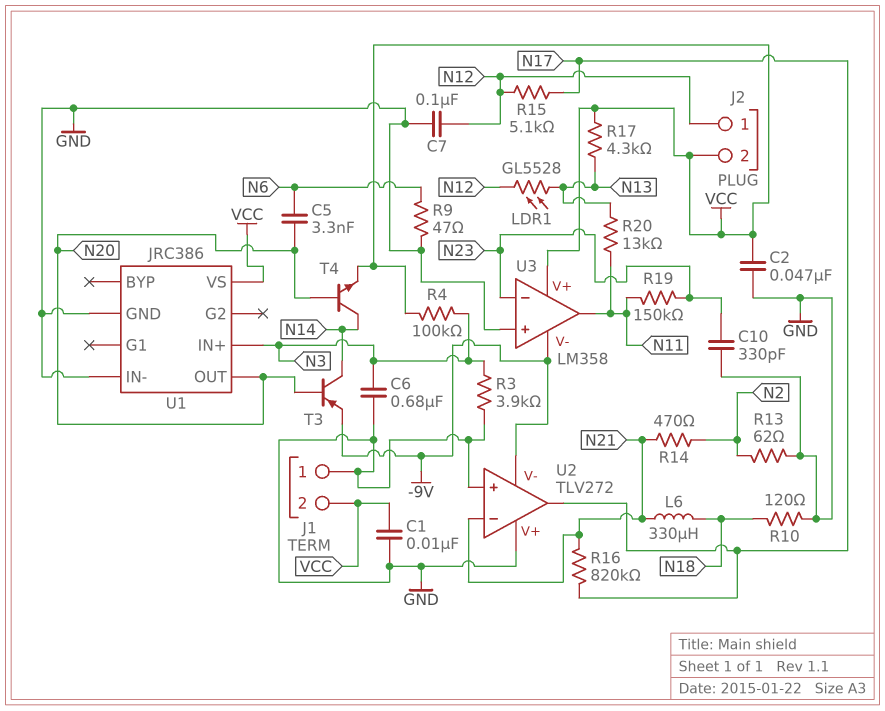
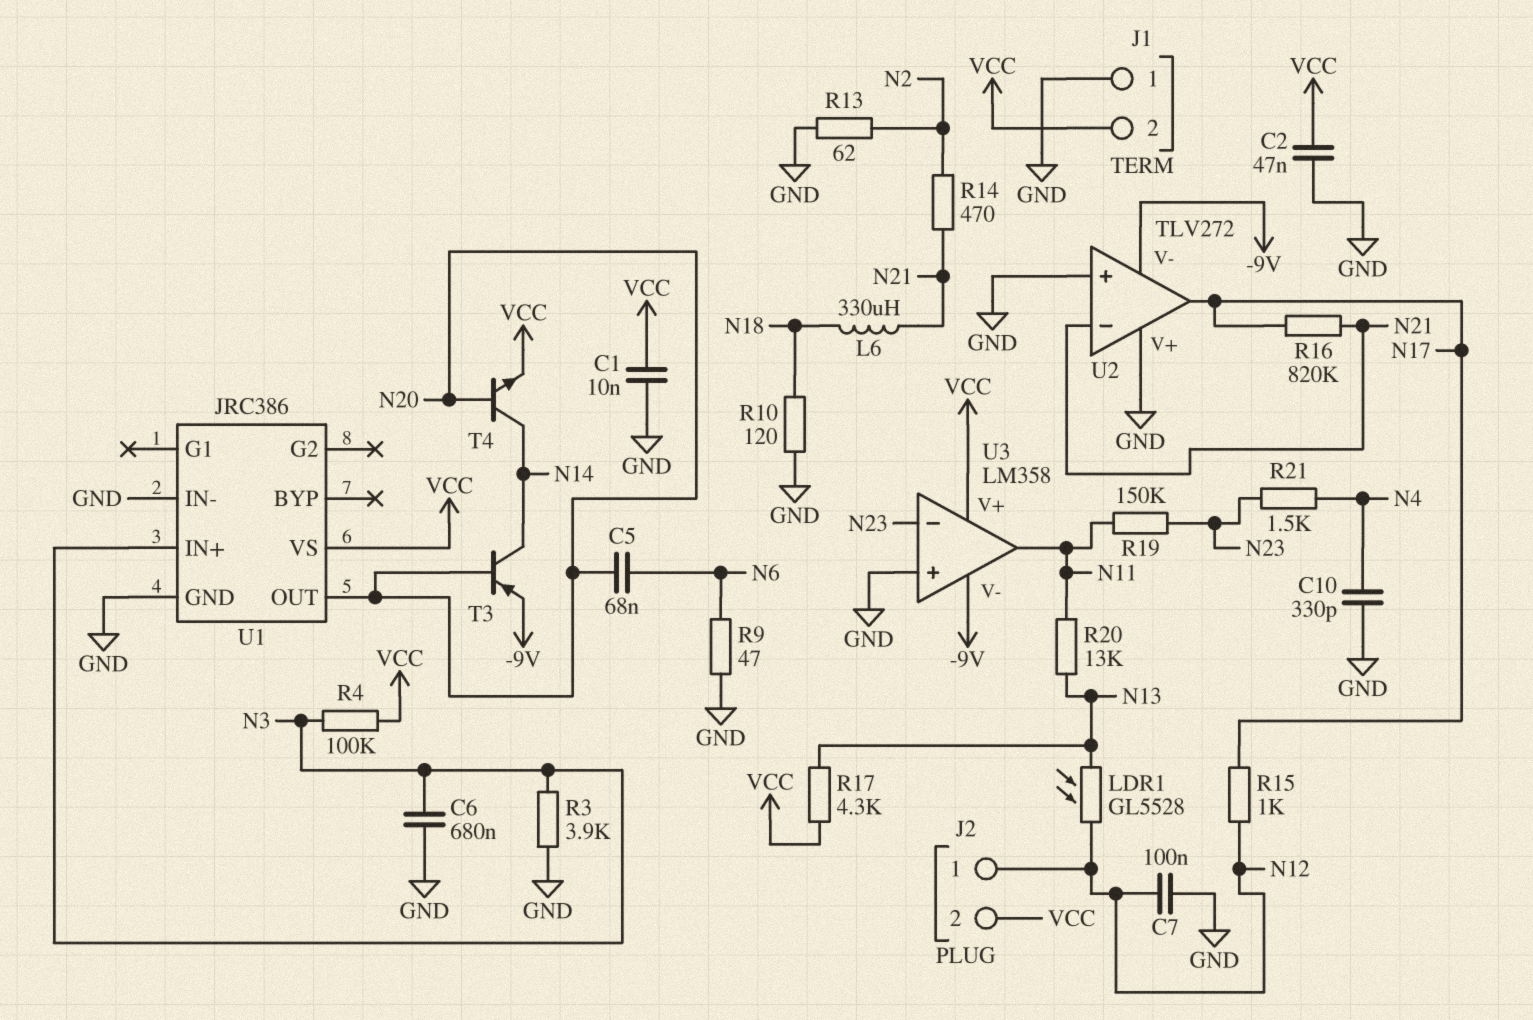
C5: 3.3nF (N6, N20) -> 68nF (N6, N20)
C10: 330pF (GND, N23) -> 330pF (GND, N4)
R15: 5.1k (N12, N17) -> 1k (N12, N17)
R21: none -> 1.5k (N4, N23)

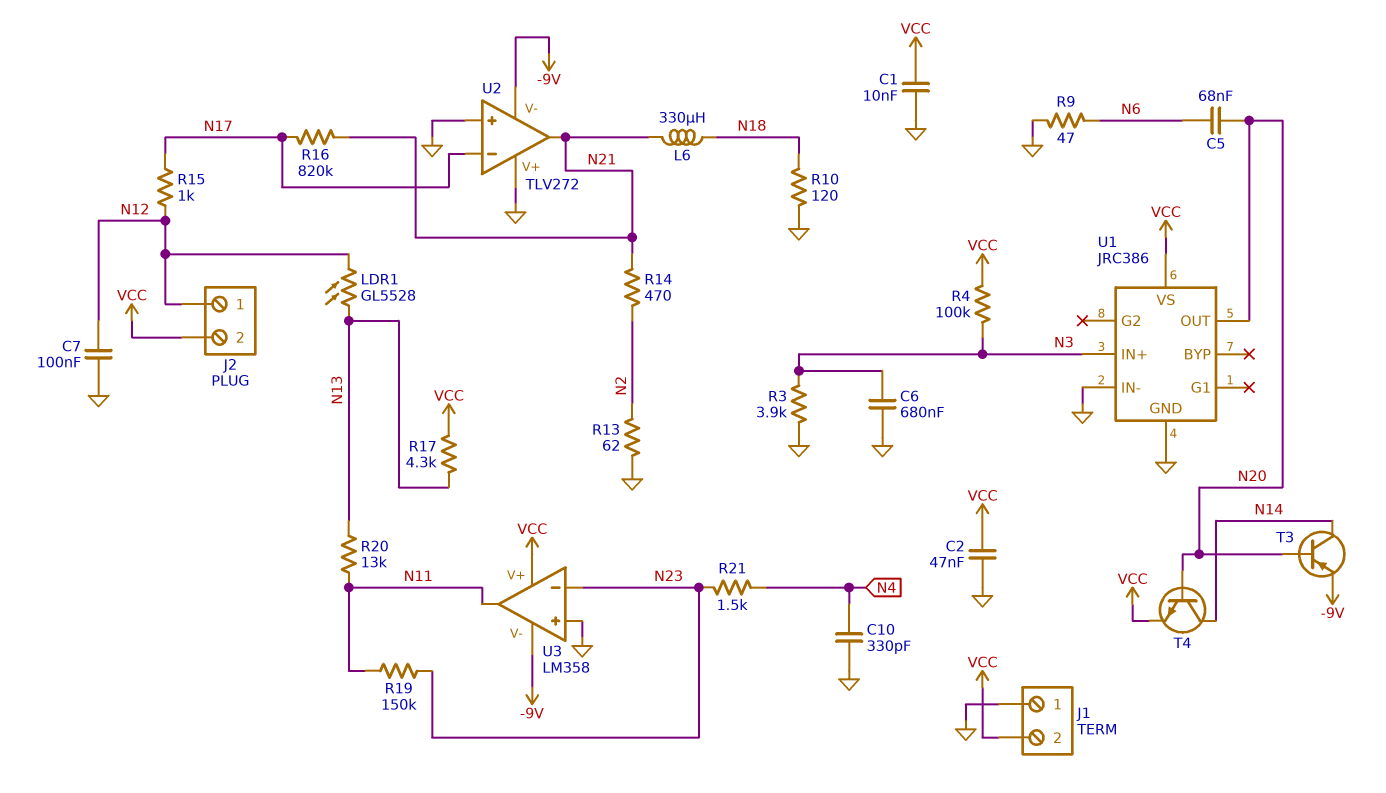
U2 pin in-: N21 -> N17
U2 pin out: N17 -> N21

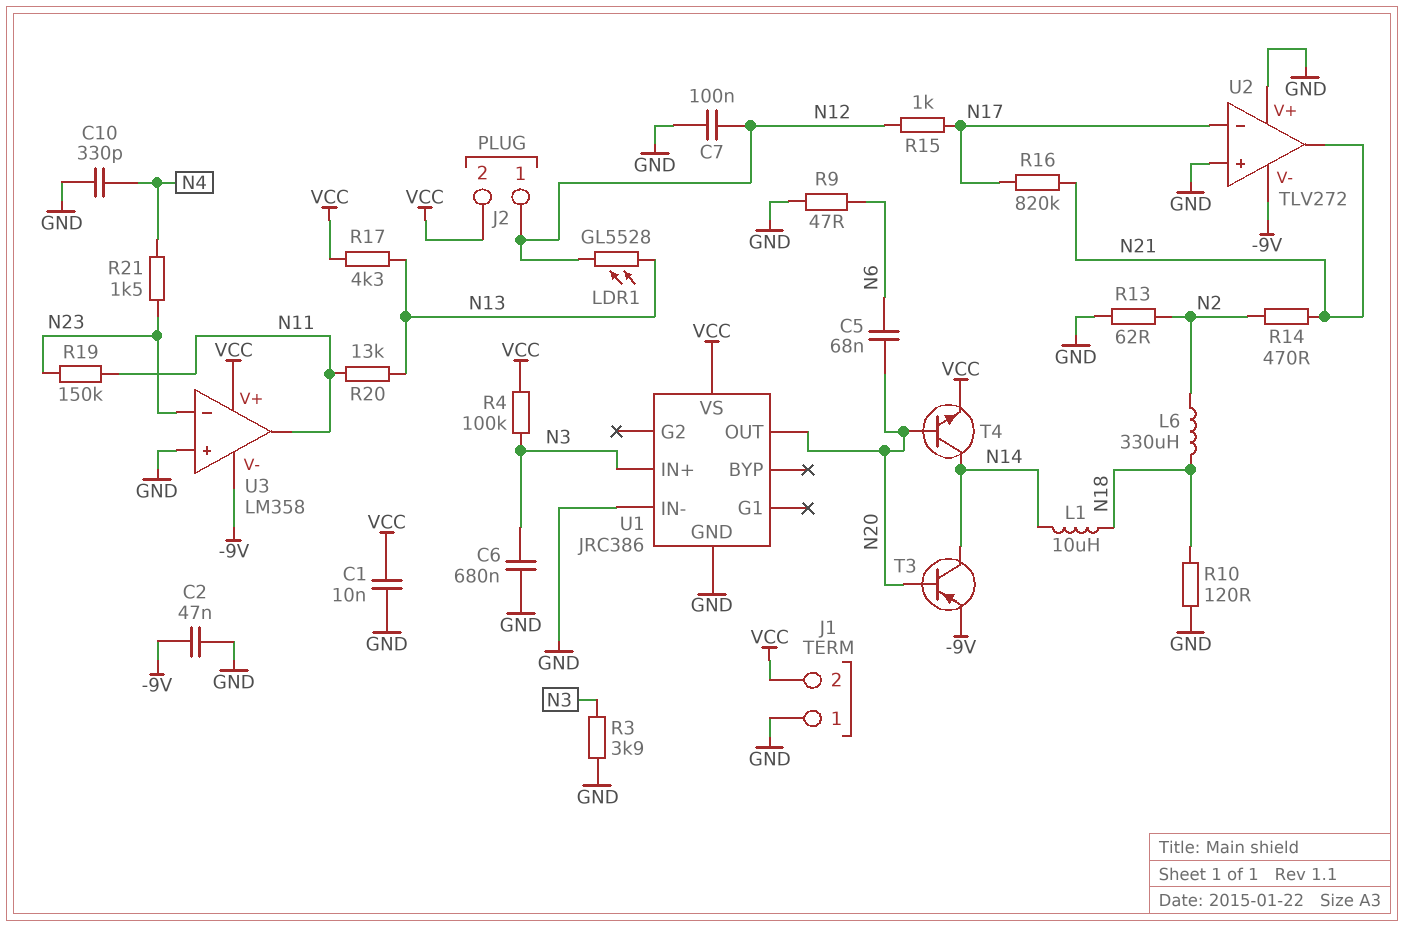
C2: 47nF (GND, VCC) -> 47nF (-9V, GND)
L1: none -> 10uH (N14, N18)
L6: 330uH (N18, N21) -> 330uH (N2, N18)

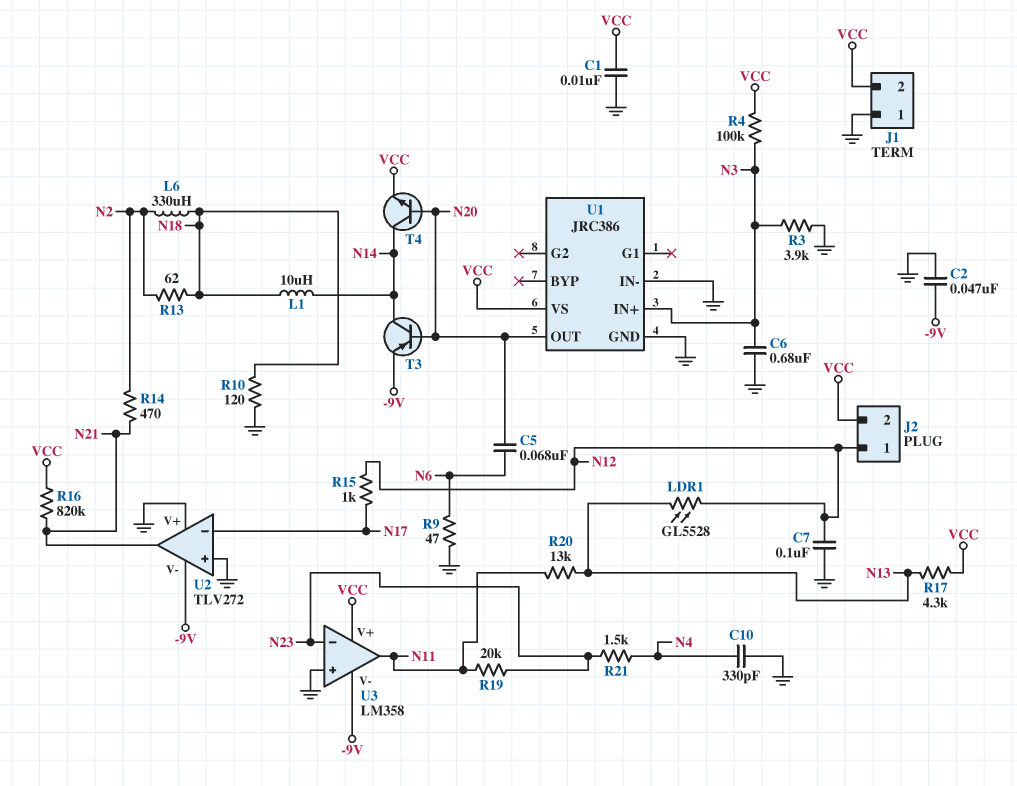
R13: 62 (GND, N2) -> 62 (N2, N18)
R16: 820k (N17, N21) -> 820k (N21, VCC)
R19: 150k (N11, N23) -> 20k (N11, N23)

